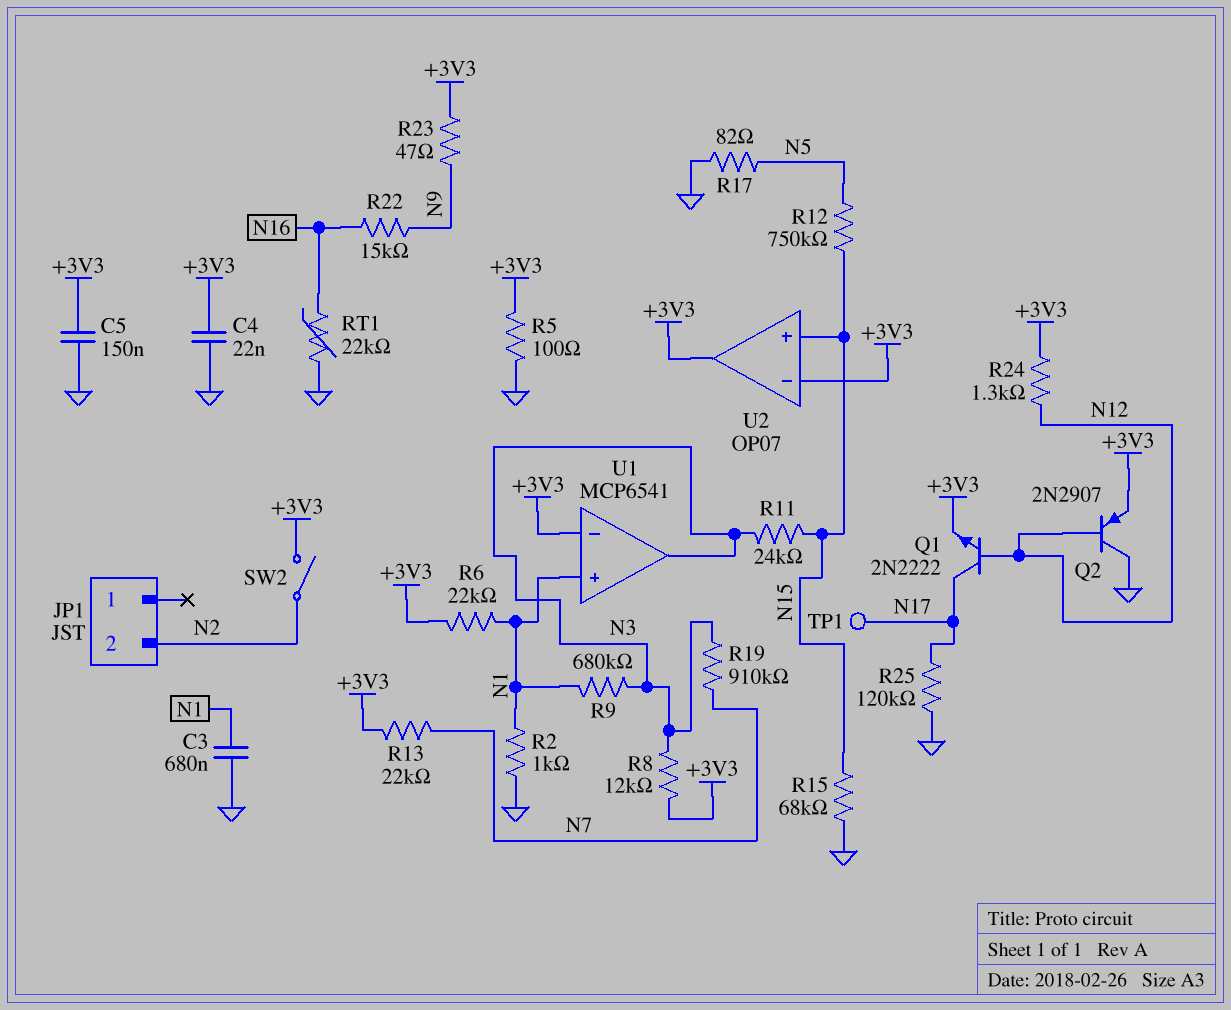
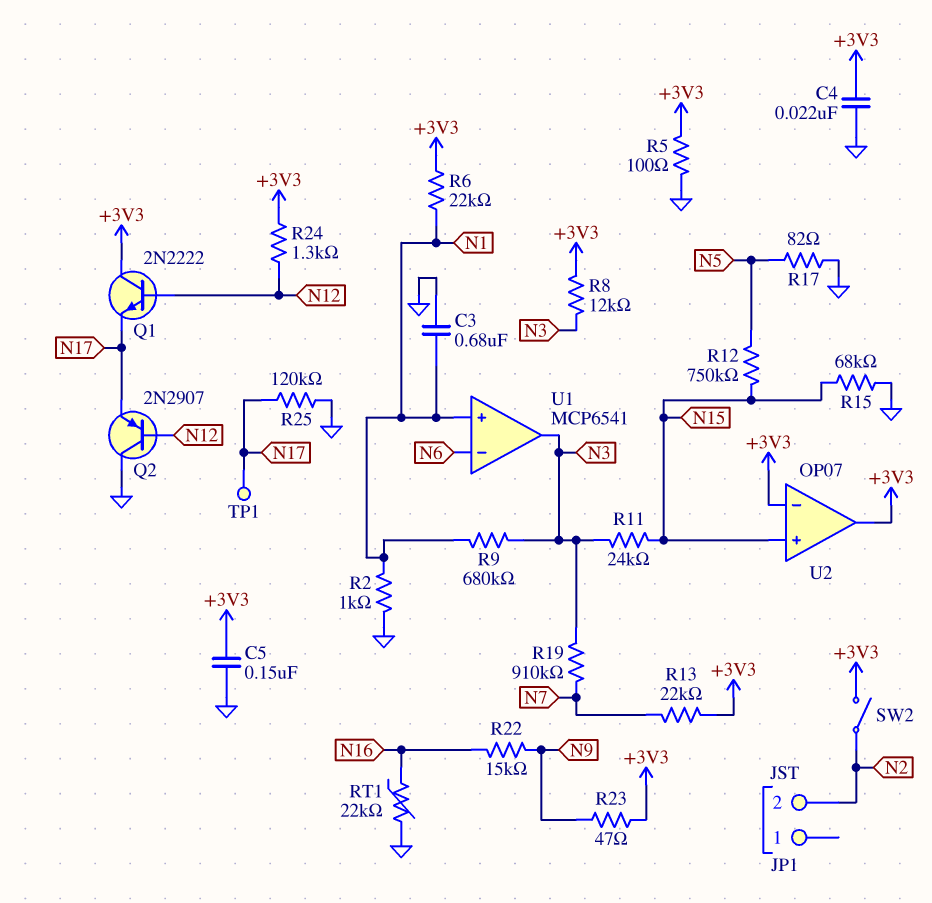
Q1: NPN 2N2222 (B N12, C N17, E +3V3) -> NPN 2N2222 (B N12, C +3V3, E N17)
Q2: PNP 2N2907 (B N12, C GND, E +3V3) -> PNP 2N2907 (B N12, C GND, E N17)
U1 pin in-: +3V3 -> N6

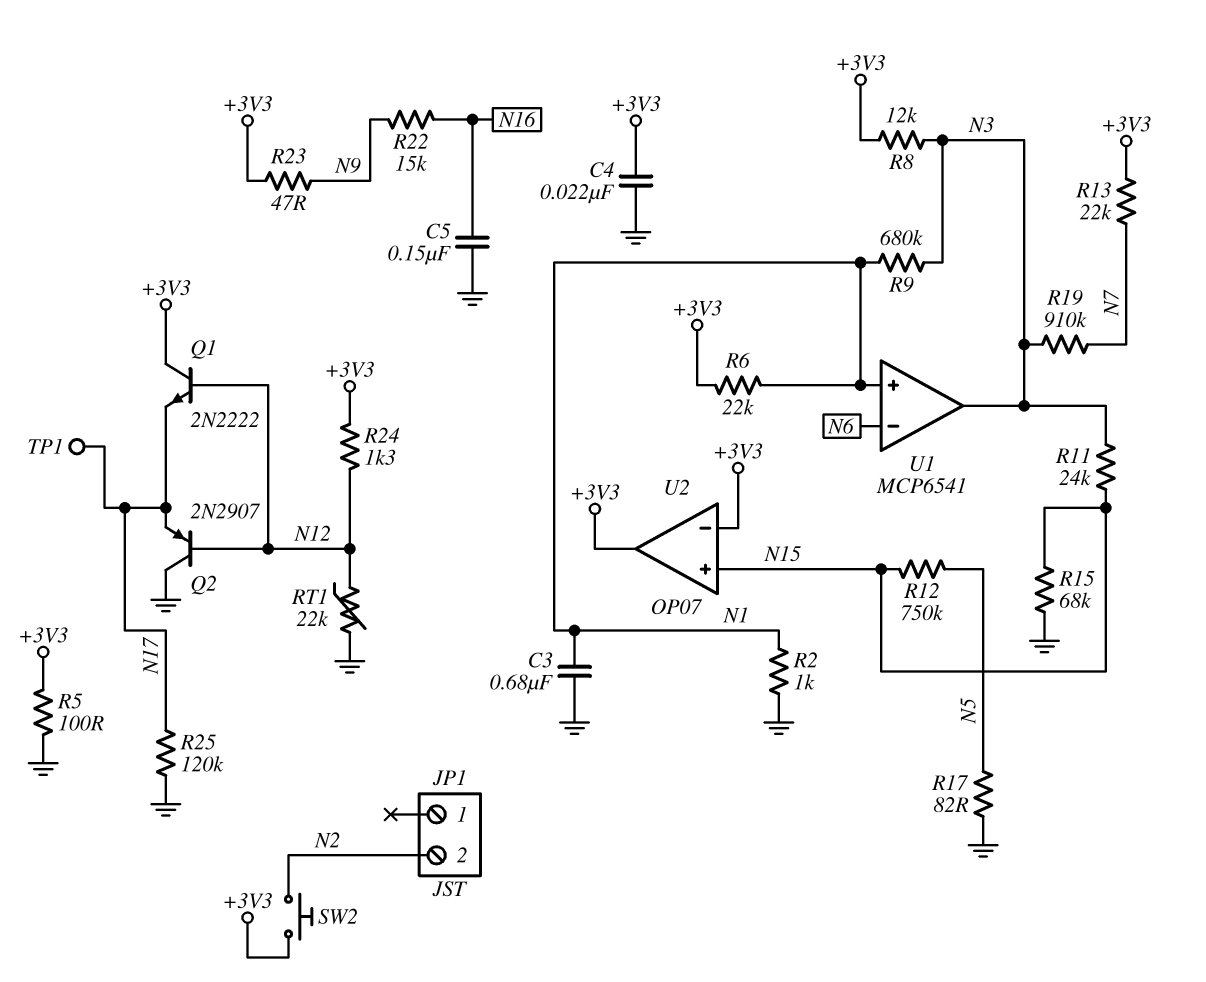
C5: 150nF (+3V3, GND) -> 150nF (GND, N16)
RT1: 22k (GND, N16) -> 22k (GND, N12)
SW2: switch (+3V3, N2) -> button (+3V3, N2)

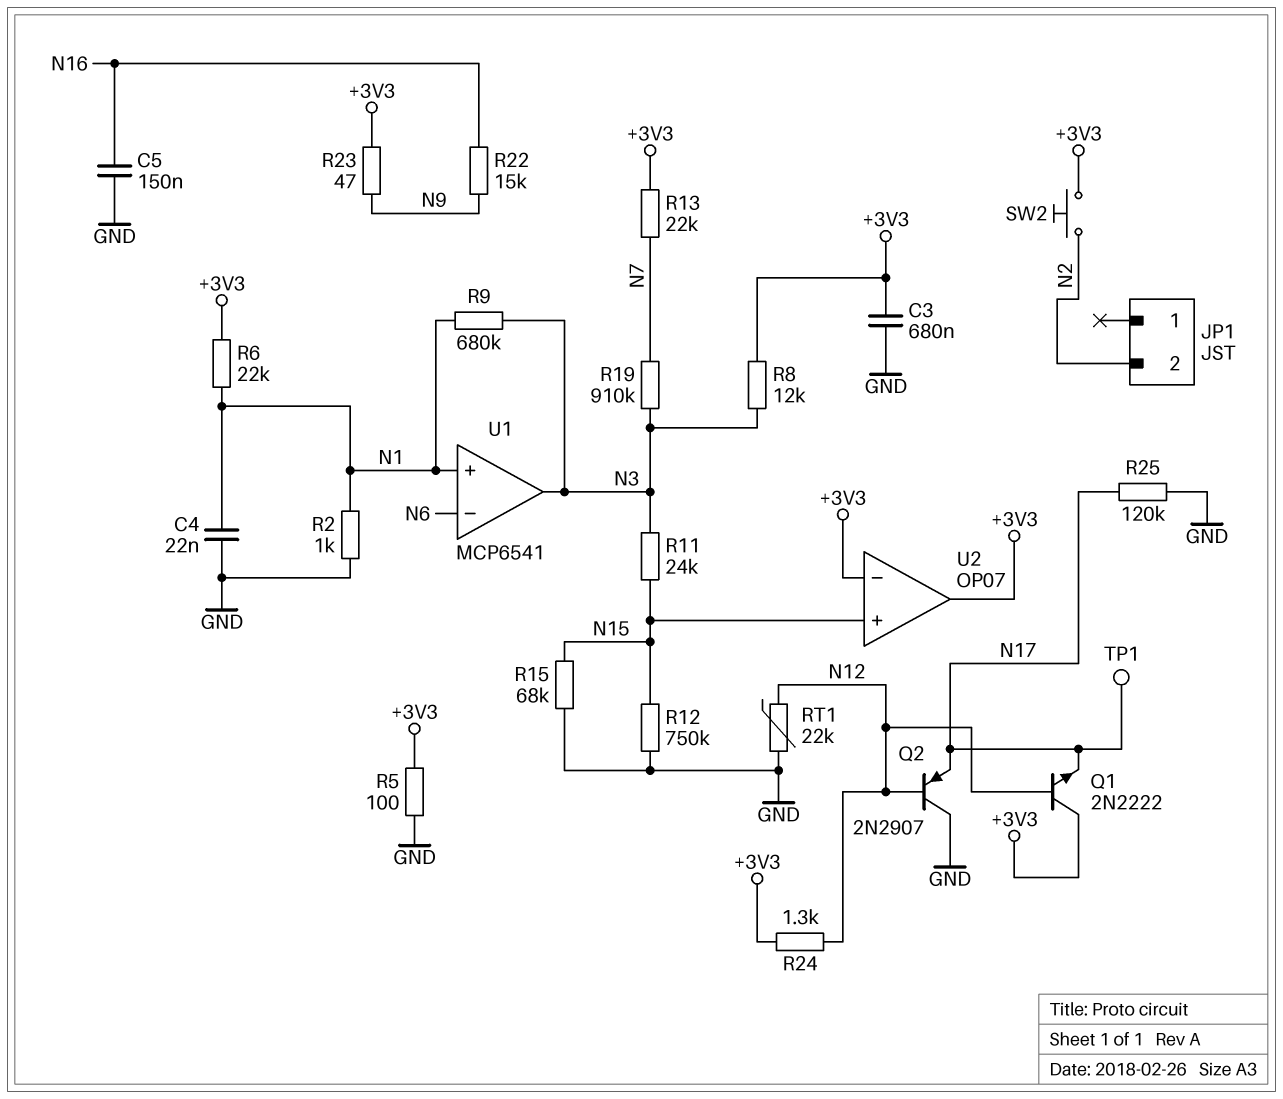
C3: 680nF (GND, N1) -> 680nF (+3V3, GND)
C4: 22nF (+3V3, GND) -> 22nF (GND, N1)
R12: 750k (N5, N15) -> 750k (GND, N15)
R17: 82 (GND, N5) -> none

